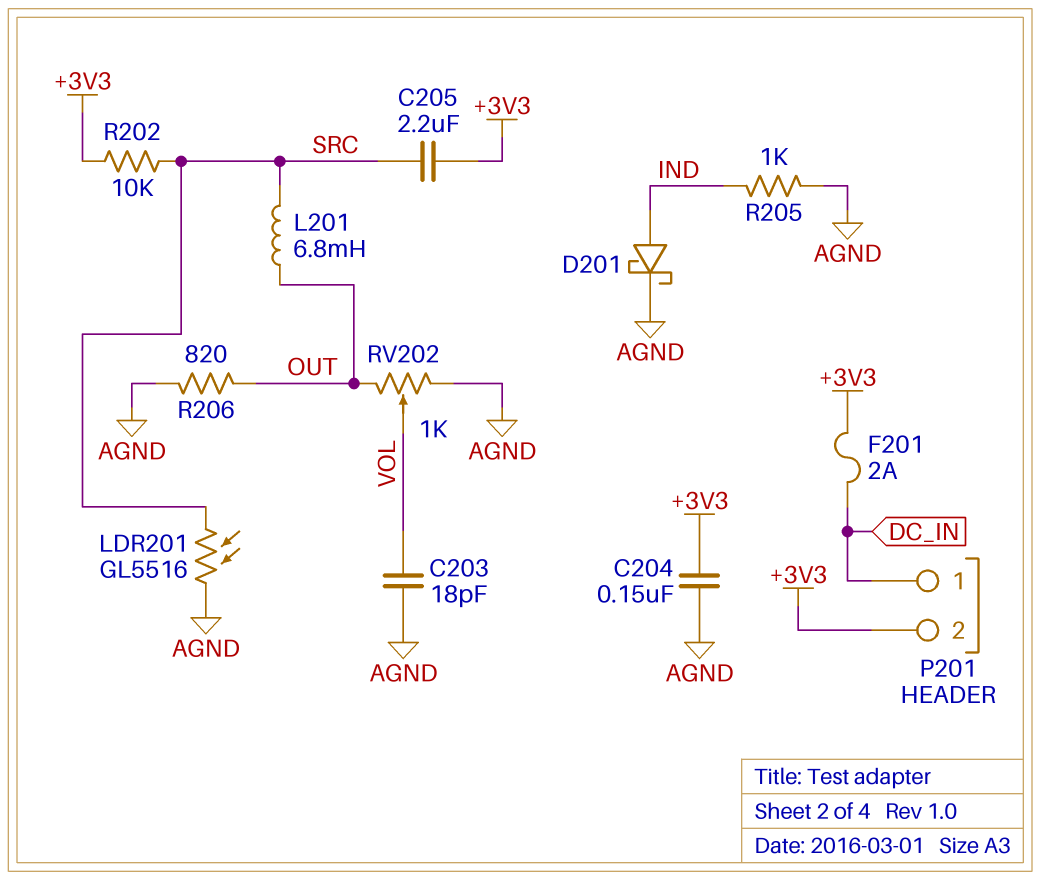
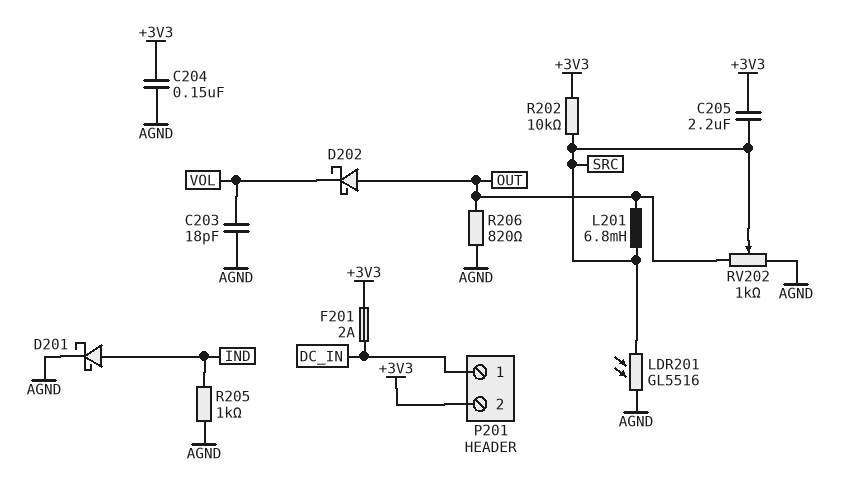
D202: none -> schottky (A OUT, K VOL)
RV202: 1k (AGND, OUT, wiper VOL) -> 1k (AGND, OUT, wiper SRC)

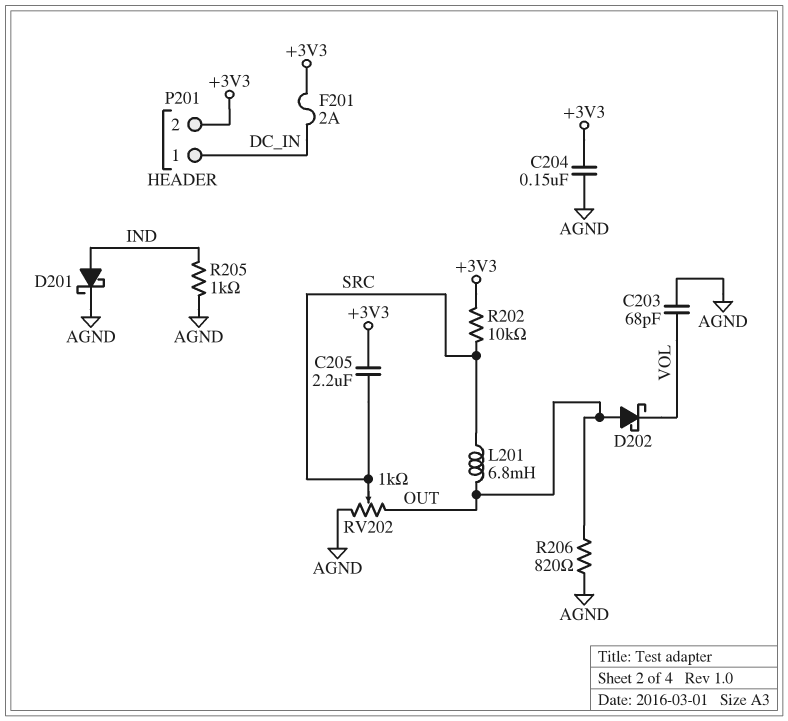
C203: 18pF (AGND, VOL) -> 68pF (AGND, VOL)
LDR201: GL5516 (AGND, SRC) -> none

